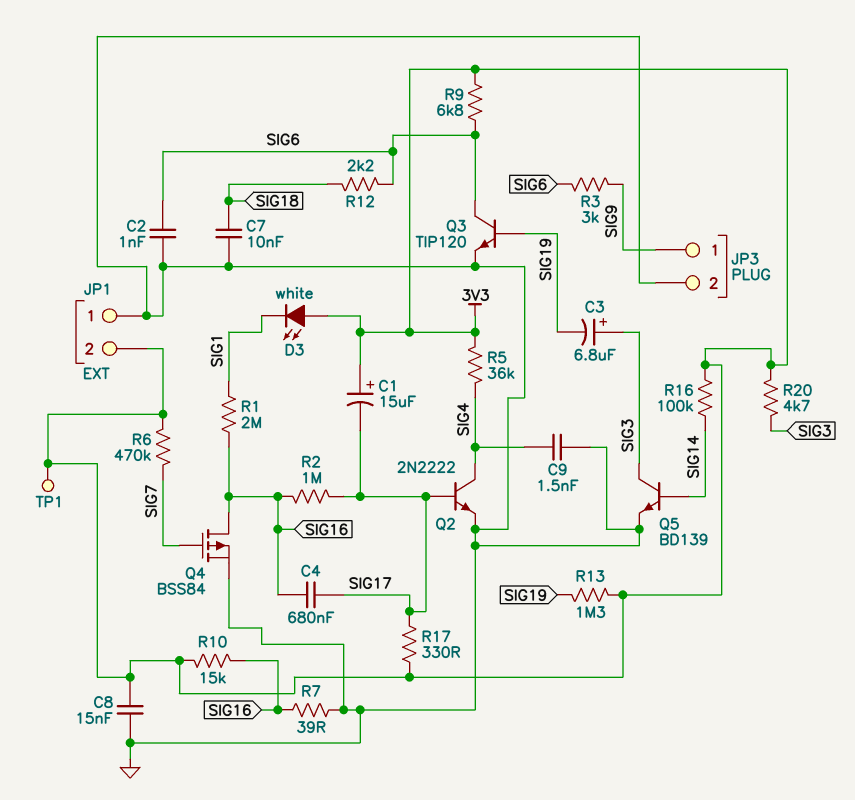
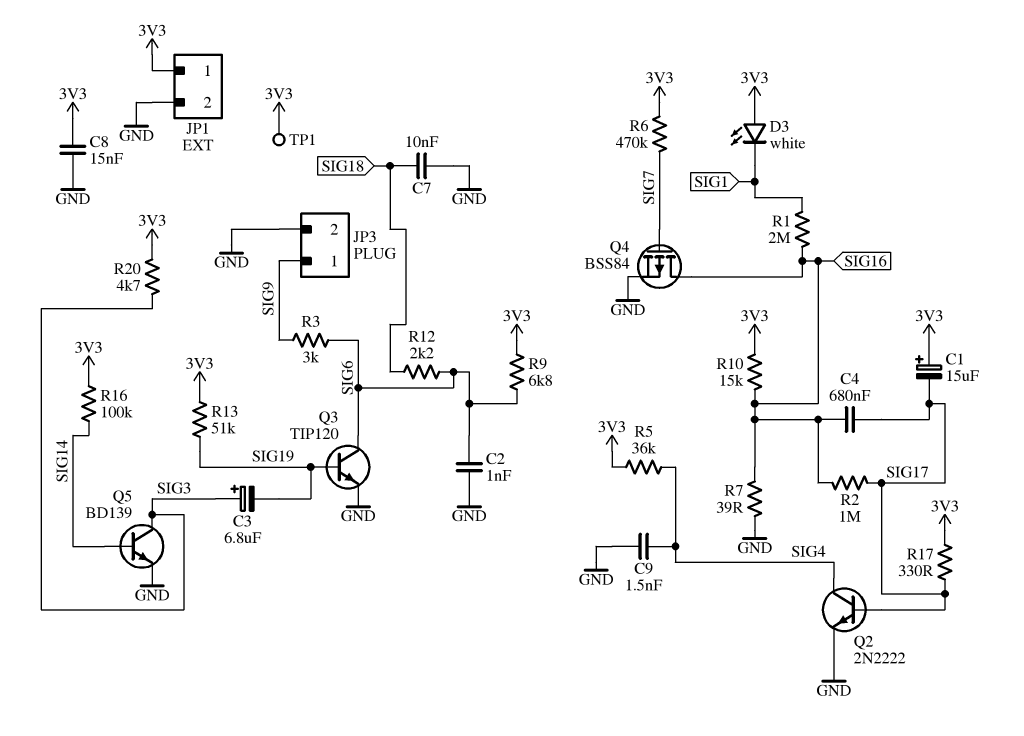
JP1 pin 1: GND -> 3V3
JP1 pin 2: 3V3 -> GND
R13: 1.3M (3V3, SIG19) -> 51k (3V3, SIG19)

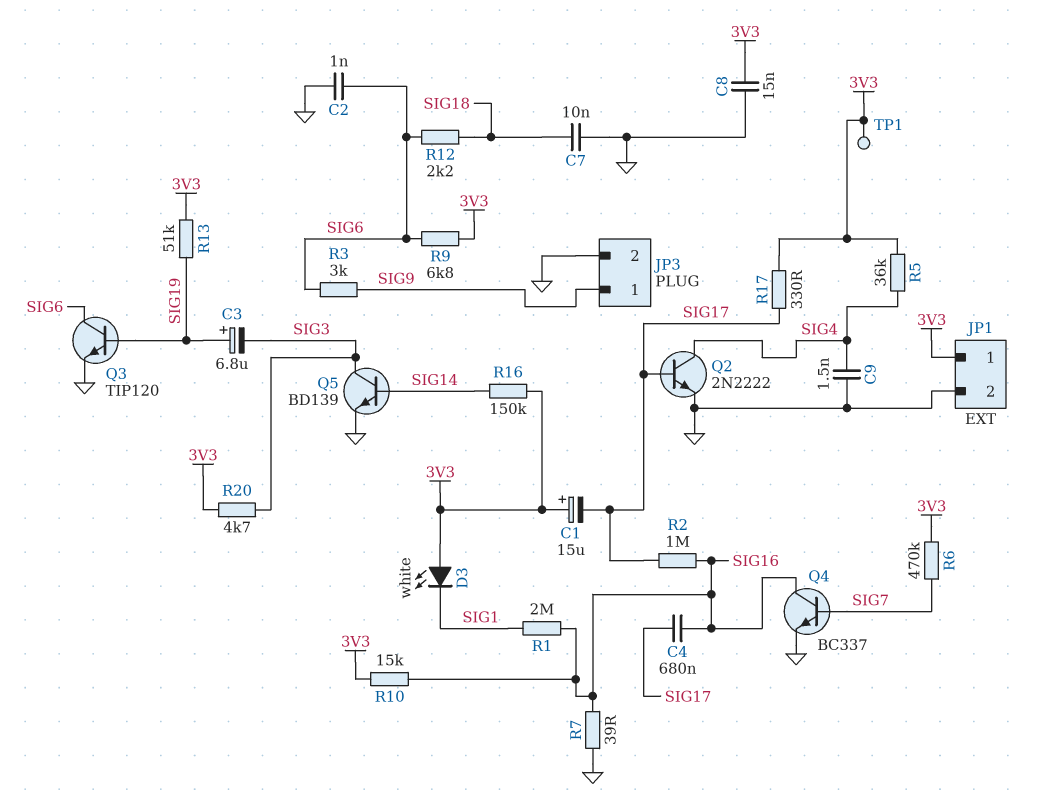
C3: 6.8uF (plus SIG3, minus SIG19) -> 6.8uF (plus SIG19, minus SIG3)
Q4: PMOS BSS84 (G SIG7, D SIG16, S GND) -> NPN BC337 (B SIG7, C SIG16, E GND)
R16: 100k (3V3, SIG14) -> 150k (3V3, SIG14)

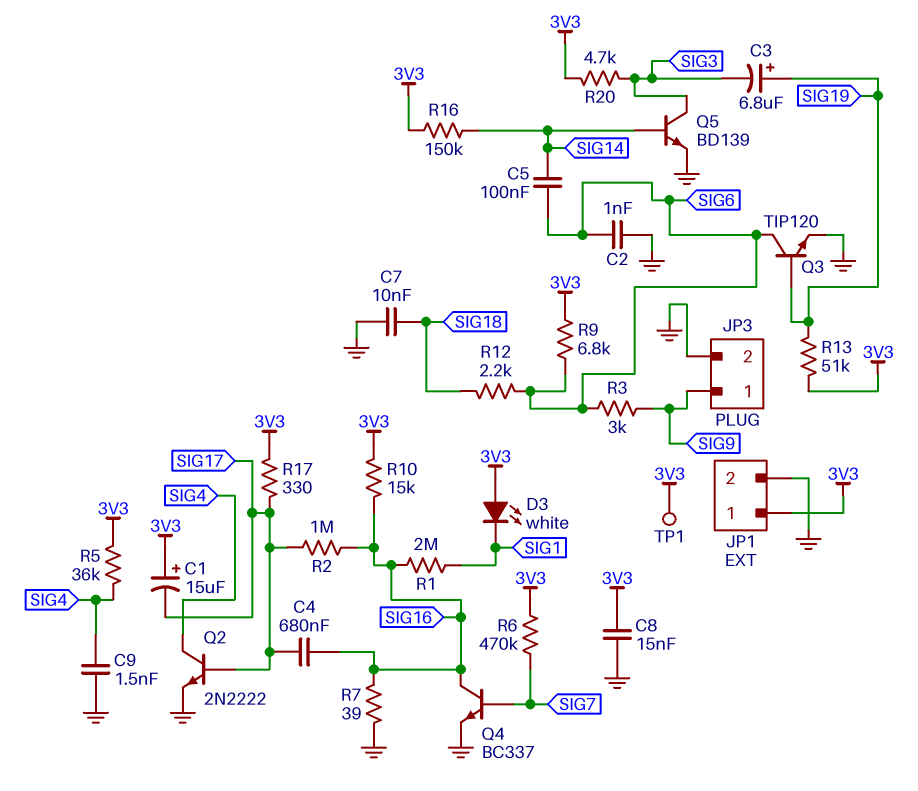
C5: none -> 100nF (SIG6, SIG14)

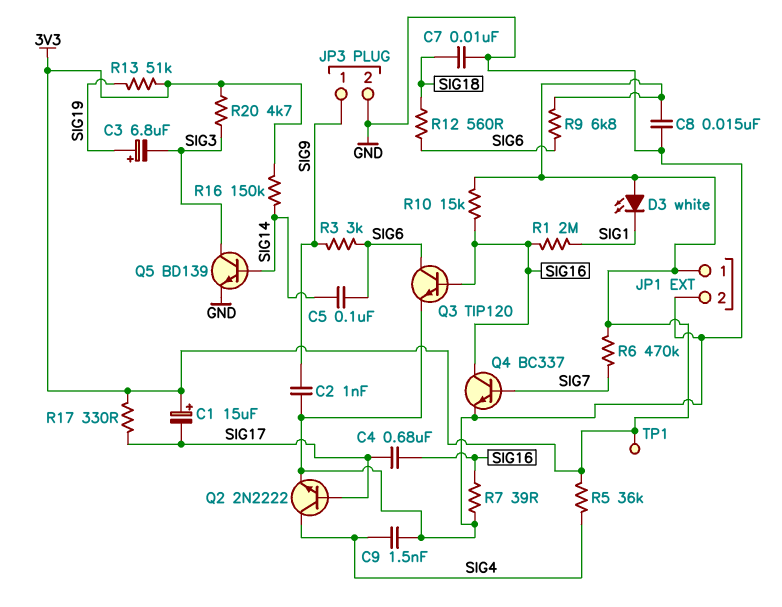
C2: 1nF (GND, SIG6) -> 1nF (GND, SIG9)
Q3: NPN TIP120 (B SIG19, C SIG6, E GND) -> NPN TIP120 (B SIG16, C SIG6, E GND)
R2: 1M (SIG16, SIG17) -> none
R12: 2.2k (SIG6, SIG18) -> 560 (SIG6, SIG18)

